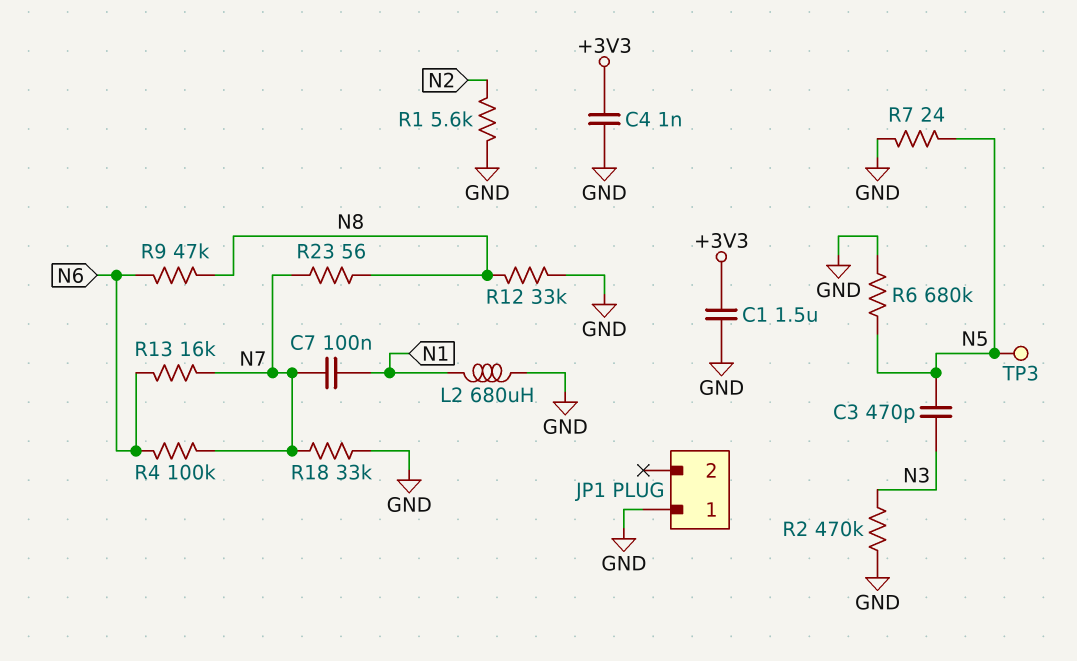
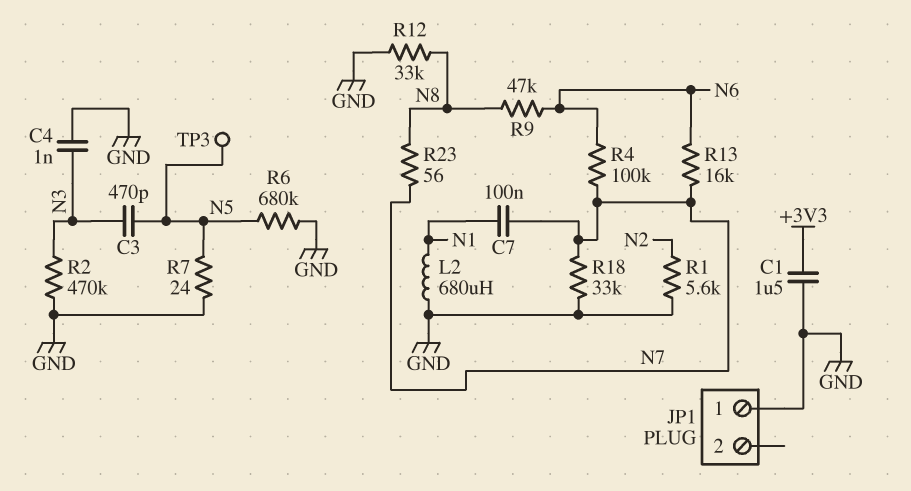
C4: 1nF (+3V3, GND) -> 1nF (GND, N3)

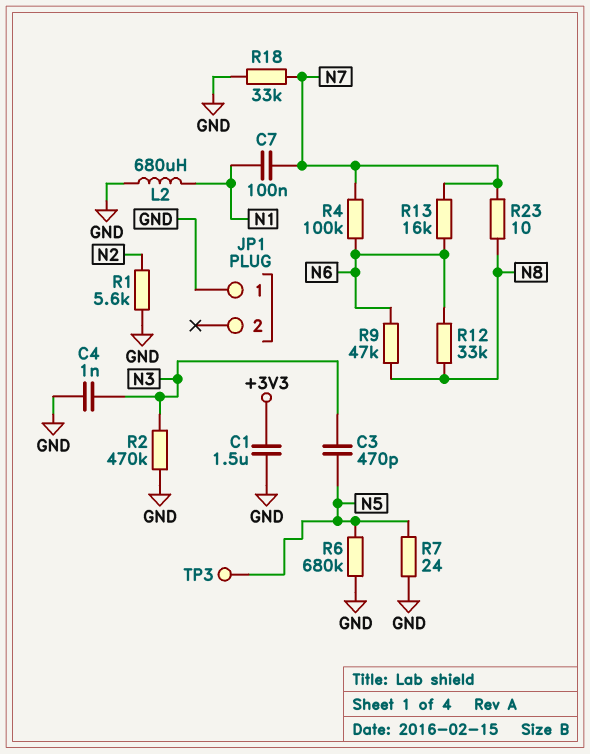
R12: 33k (GND, N8) -> 33k (N6, N8)
R23: 56 (N7, N8) -> 10 (N7, N8)

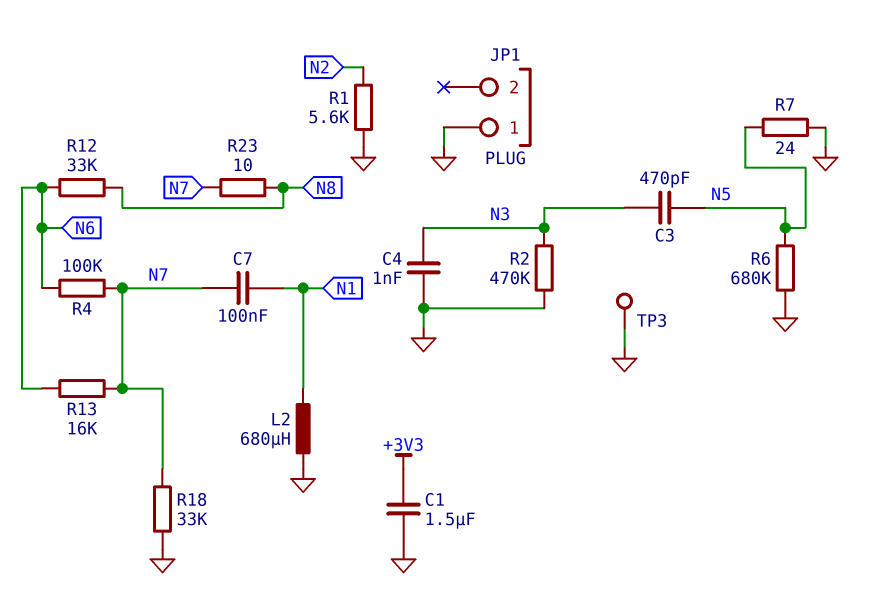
R9: 47k (N6, N8) -> none
TP3: test point (N5) -> test point (GND)

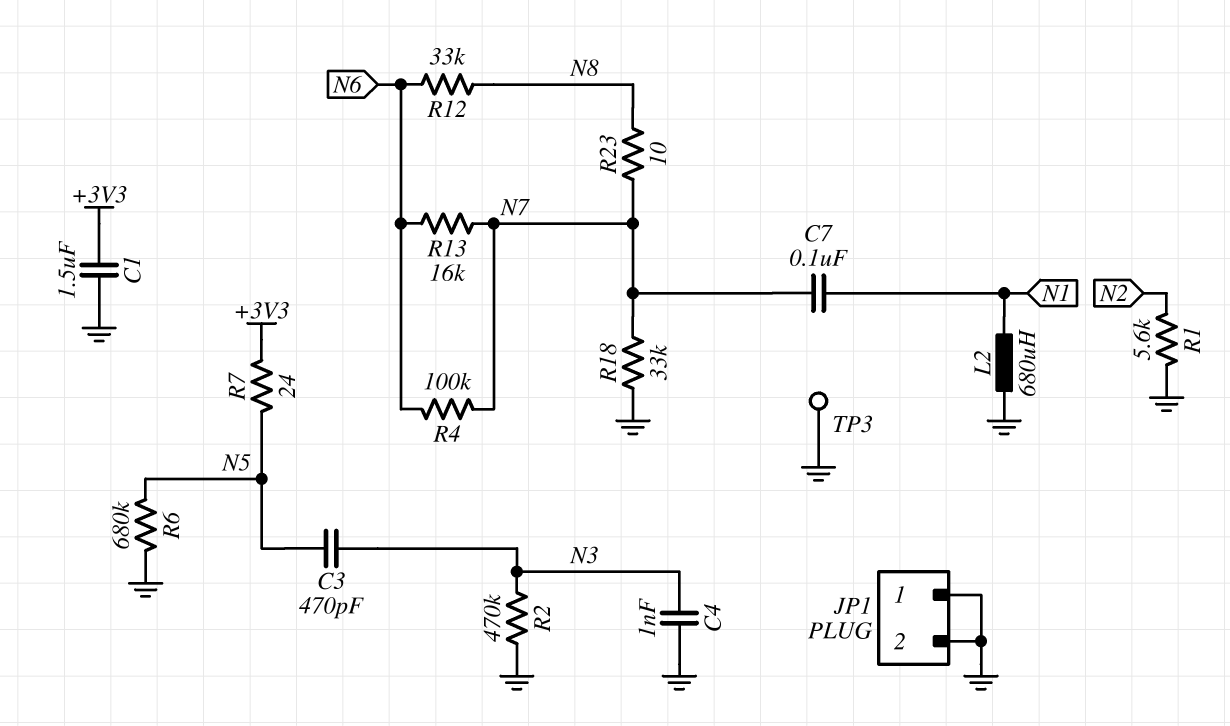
JP1 pin 2: none -> GND
R7: 24 (GND, N5) -> 24 (+3V3, N5)

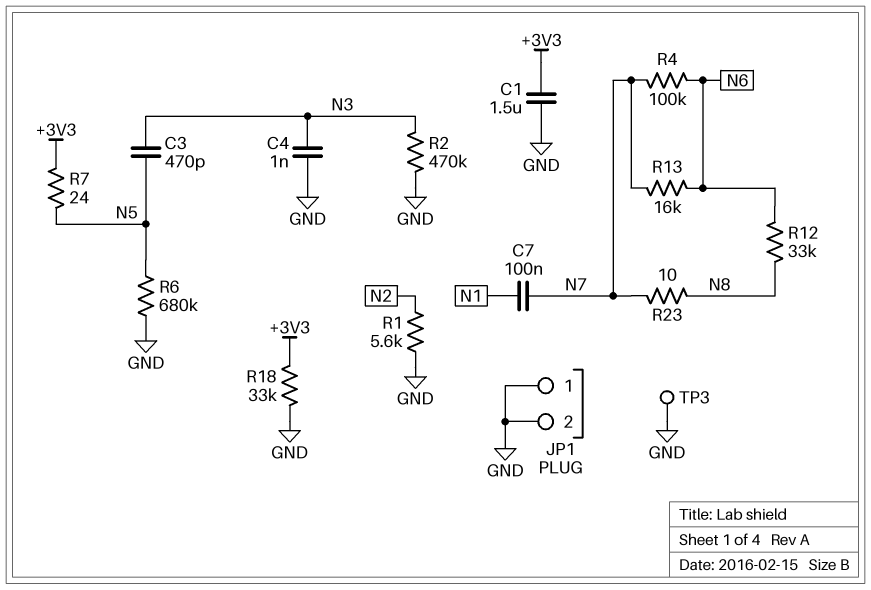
L2: 680uH (GND, N1) -> none
R18: 33k (GND, N7) -> 33k (+3V3, GND)

